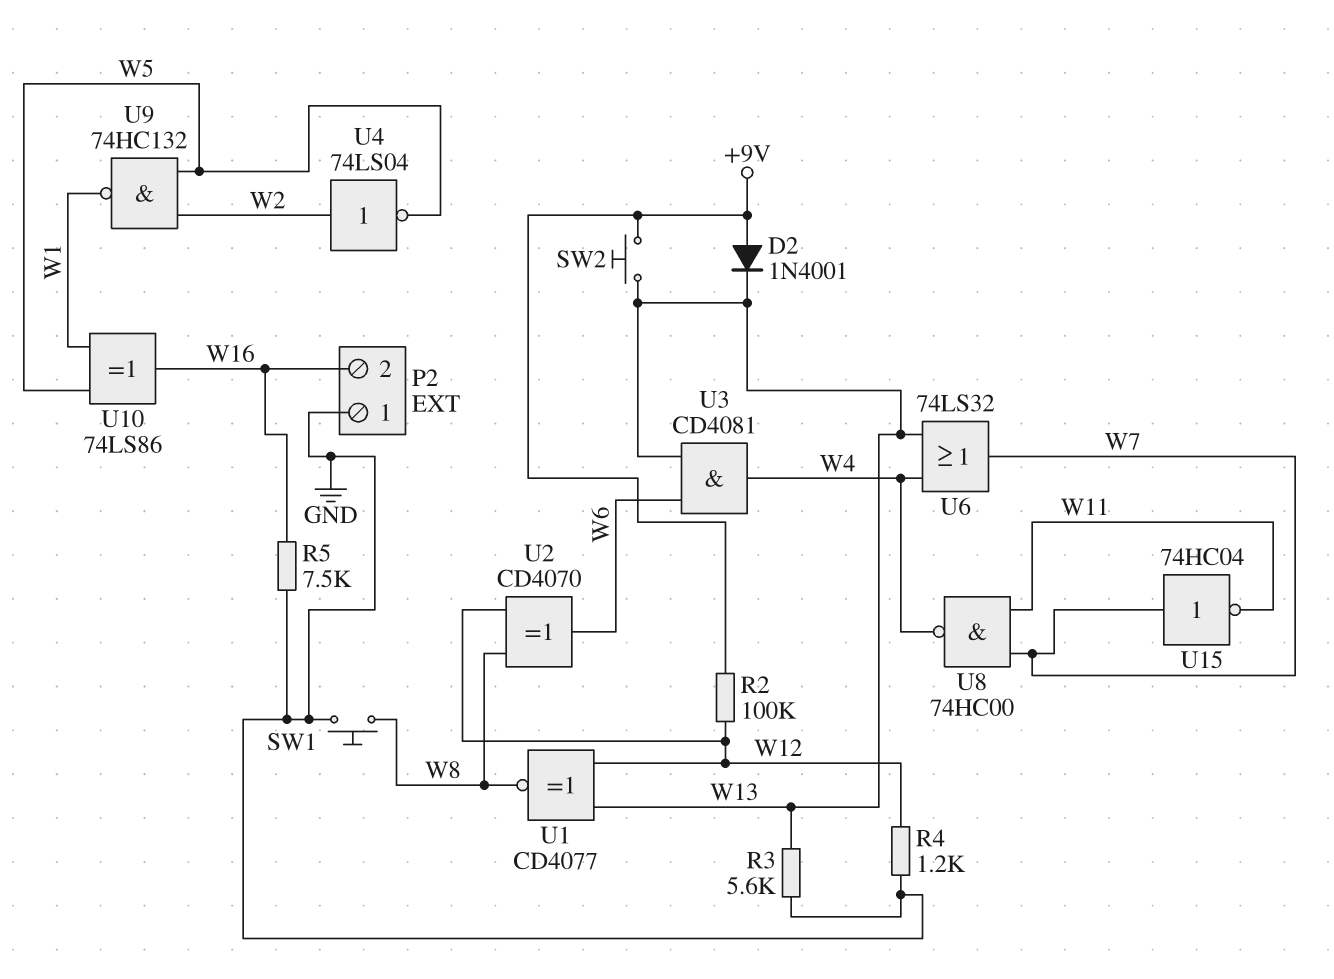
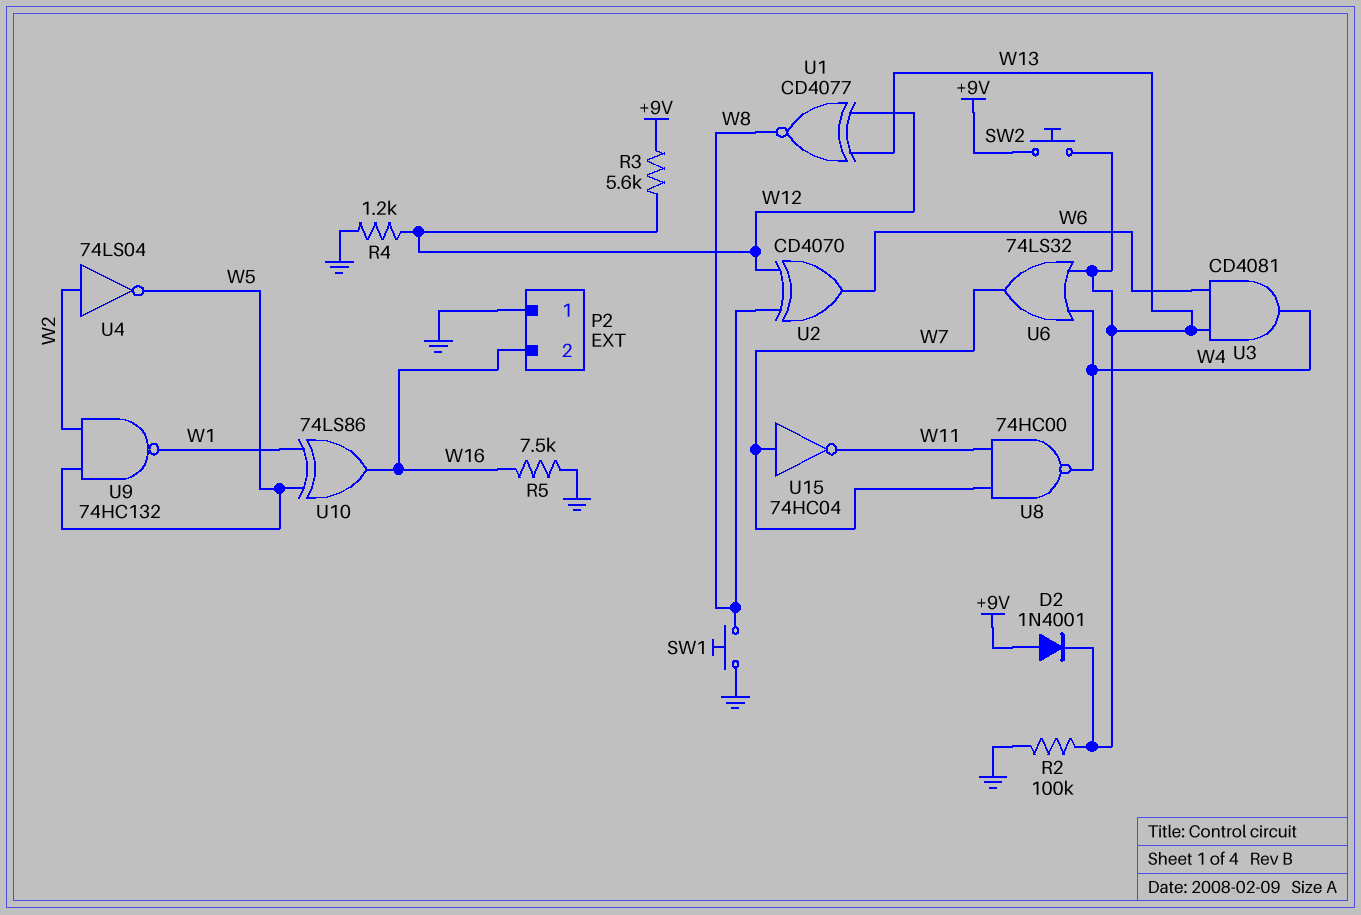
R2: 100k (+9V, W12) -> 100k (GND, W13)
R3: 5.6k (GND, W13) -> 5.6k (+9V, W12)

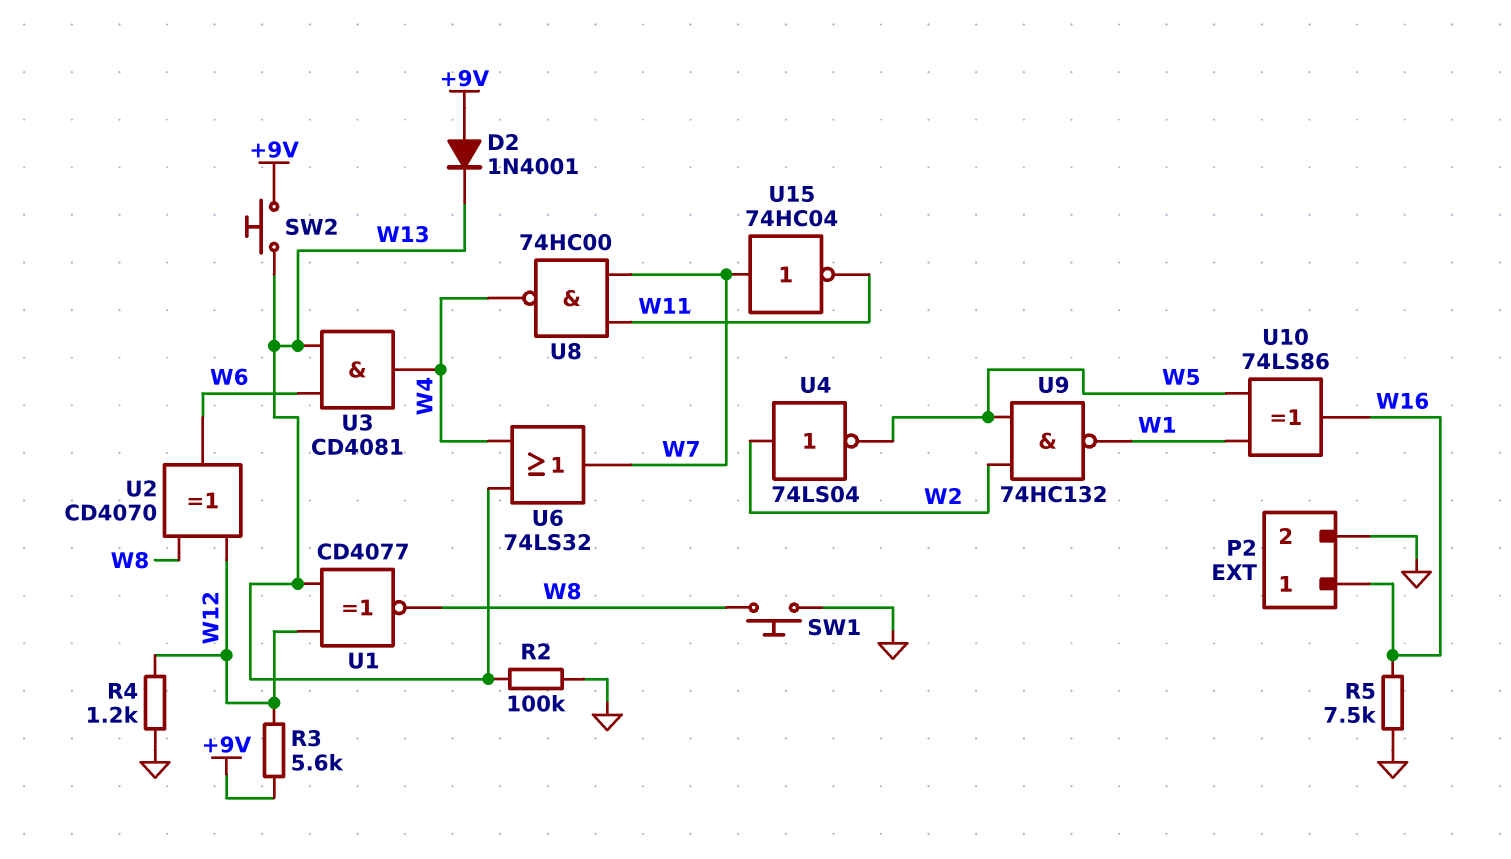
P2 pin 1: GND -> W16
P2 pin 2: W16 -> GND

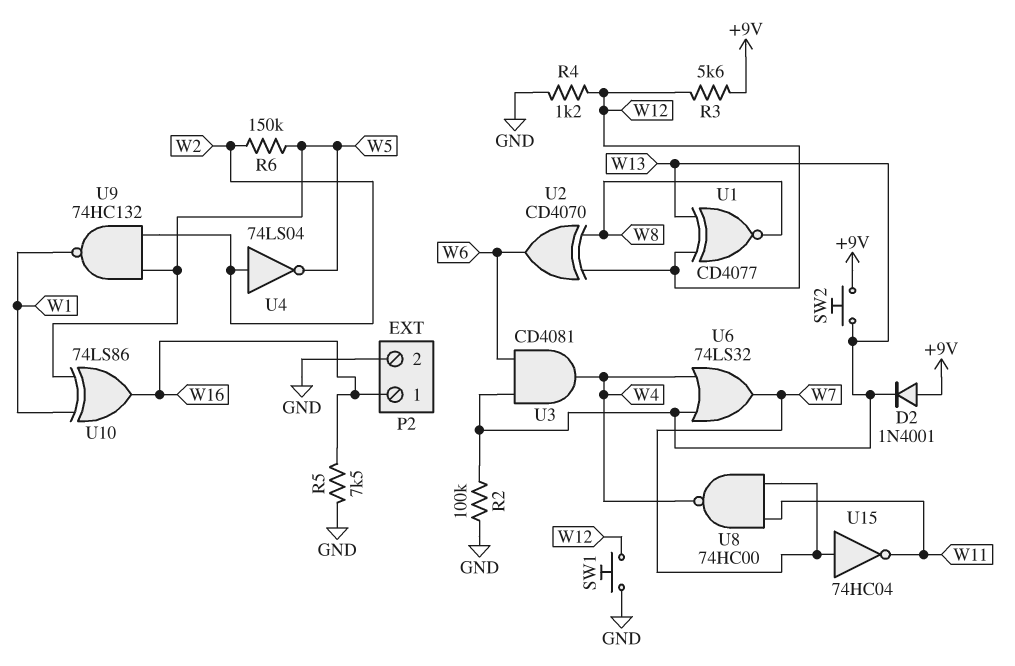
R6: none -> 150k (W2, W5)
SW1: button (GND, W8) -> button (GND, W12)

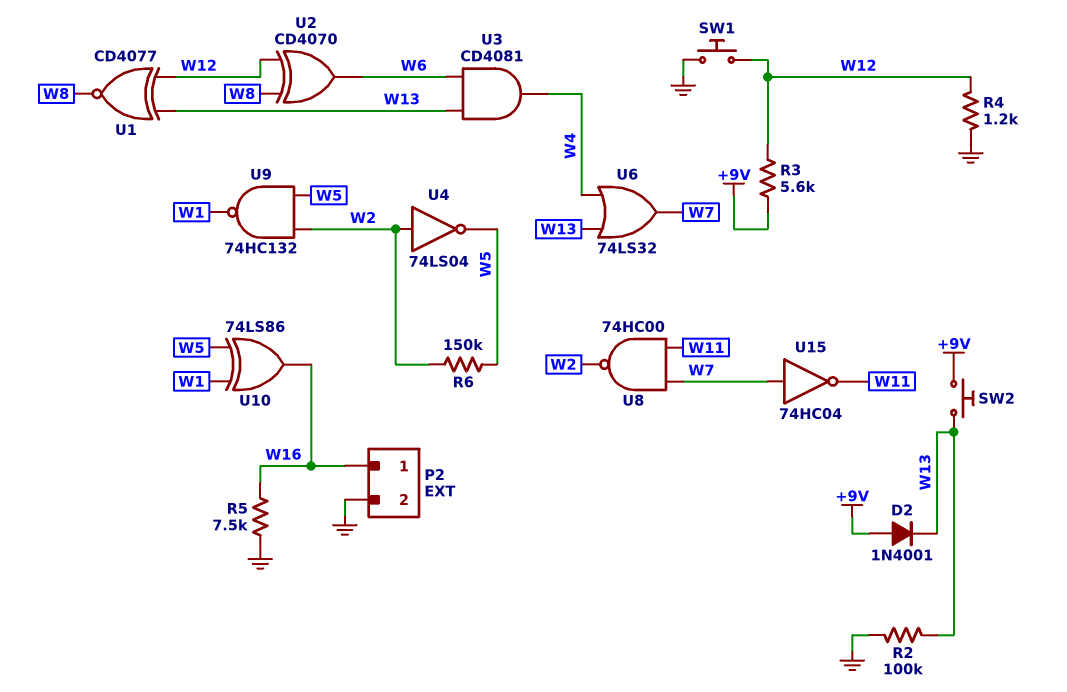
U8: NAND 74HC00 (in W7, in W11, out W4) -> NAND 74HC00 (in W7, in W11, out W2)

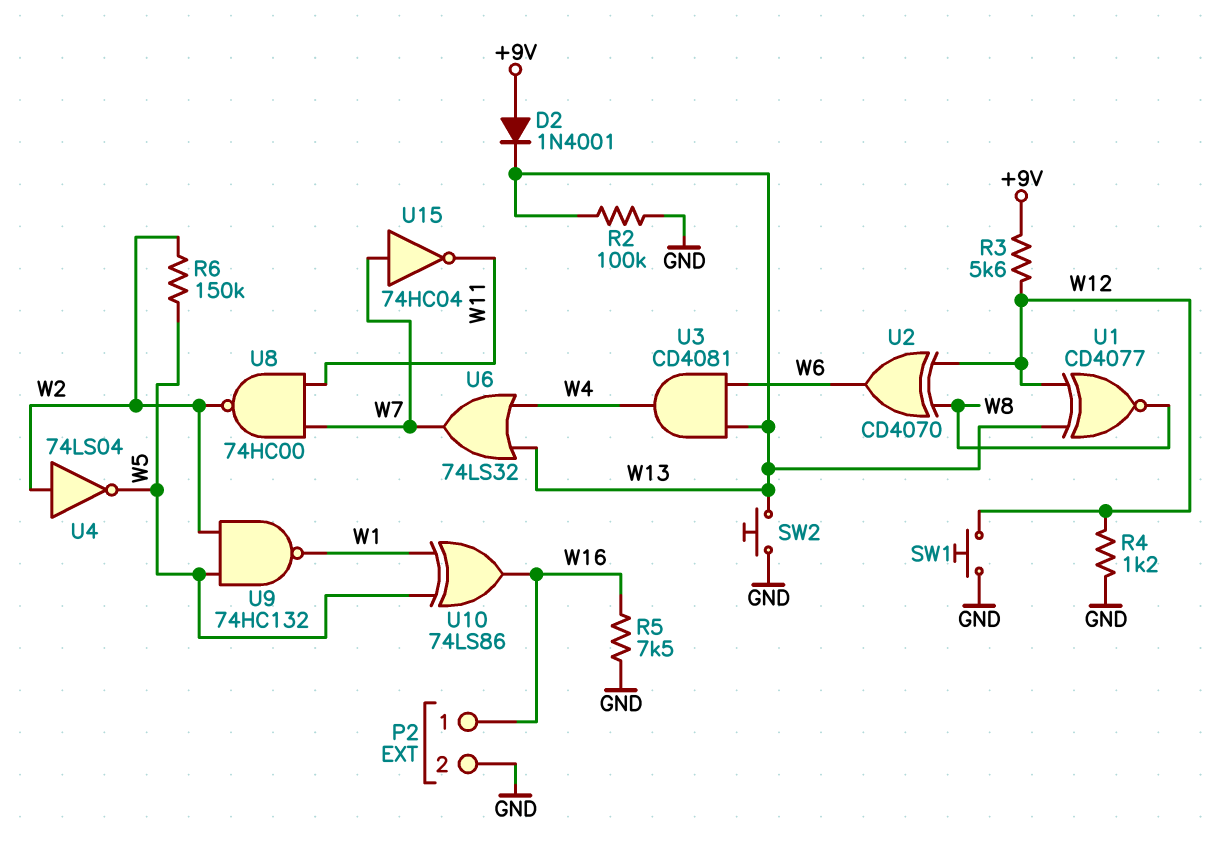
SW2: button (+9V, W13) -> button (GND, W13)

